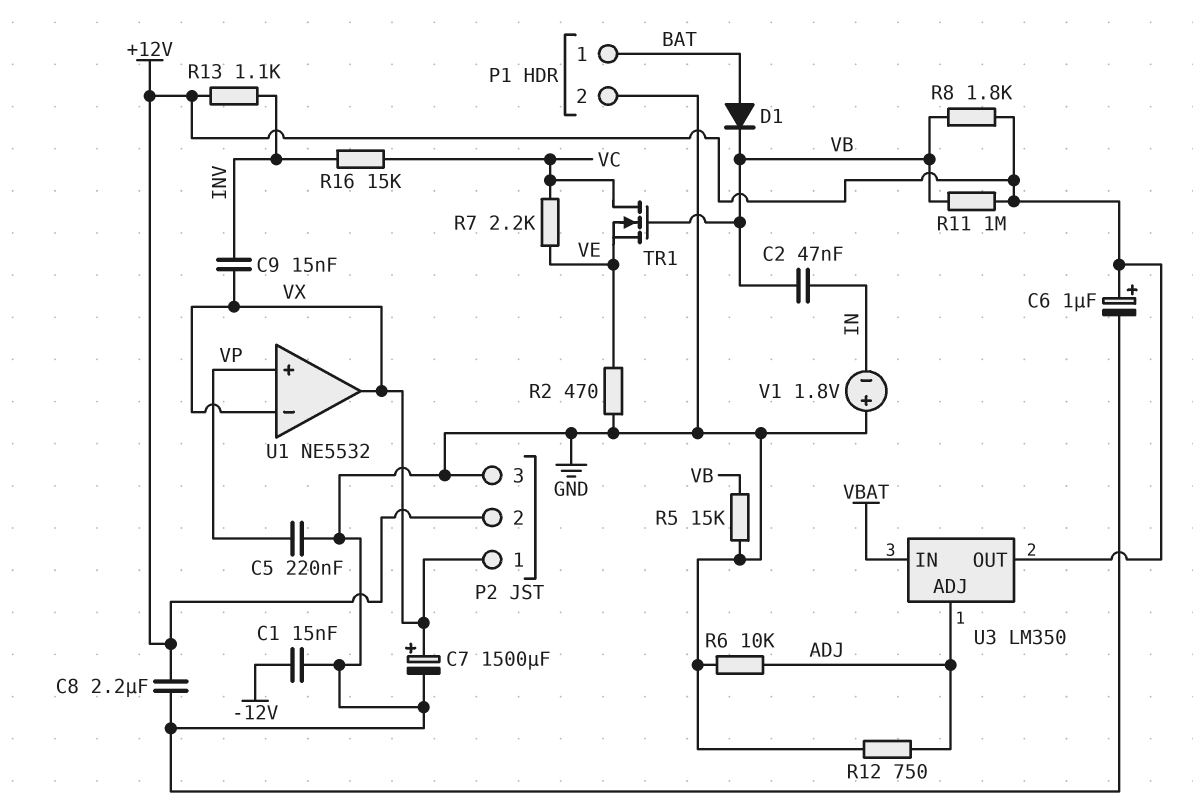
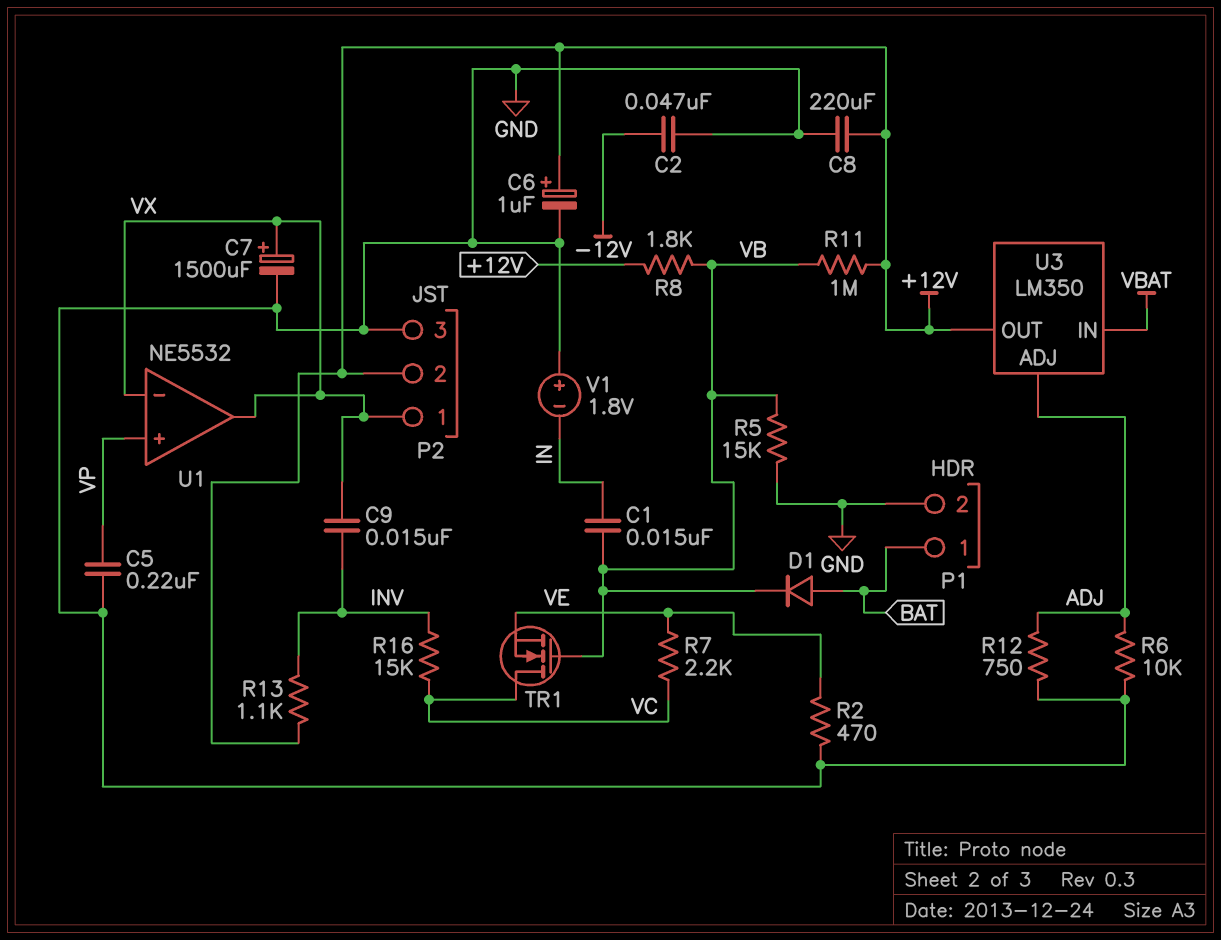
C1: 15nF (-12V, GND) -> 15nF (IN, VB)
C2: 47nF (IN, VB) -> 47nF (-12V, GND)
C8: 2.2uF (+12V, GND) -> 220uF (+12V, GND)

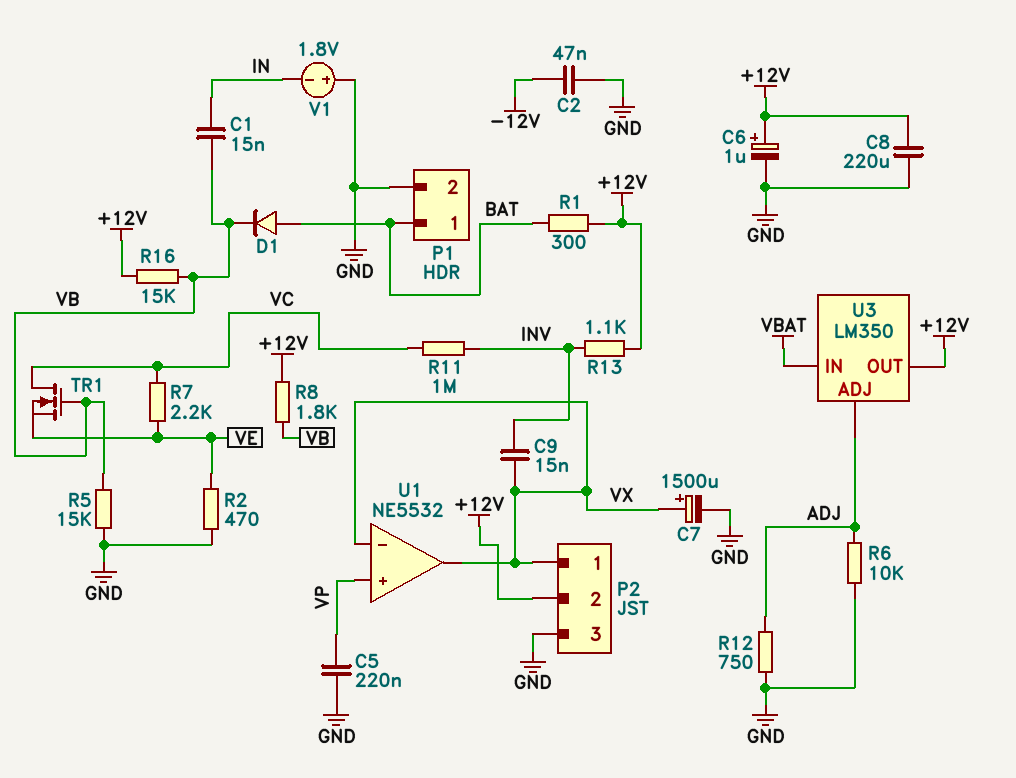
R1: none -> 300 (+12V, BAT)
R11: 1M (+12V, VB) -> 1M (INV, VC)
R16: 15k (INV, VC) -> 15k (+12V, VB)

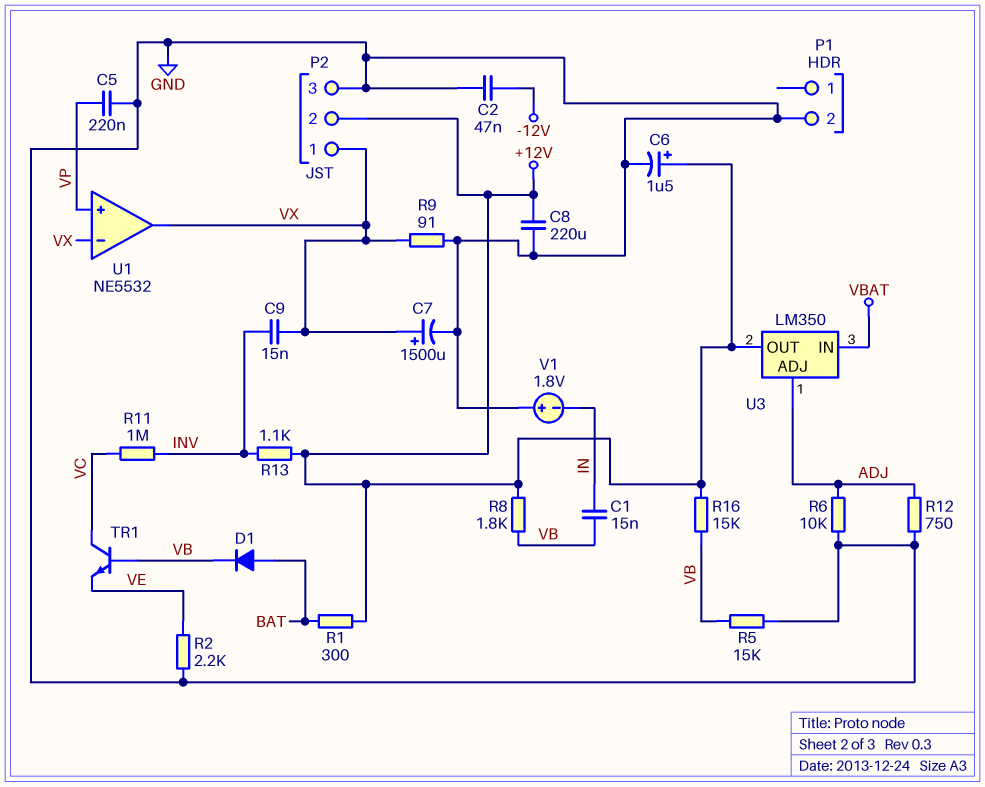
C6: 1uF (plus +12V, minus GND) -> 1.5uF (plus +12V, minus GND)
P1 pin 1: BAT -> none
R2: 470 (GND, VE) -> 2.2k (GND, VE)
R7: 2.2k (VC, VE) -> none
R9: none -> 91 (GND, VX)
TR1: NMOS (G VB, D VC, S VE) -> NPN (B VB, C VC, E VE)

